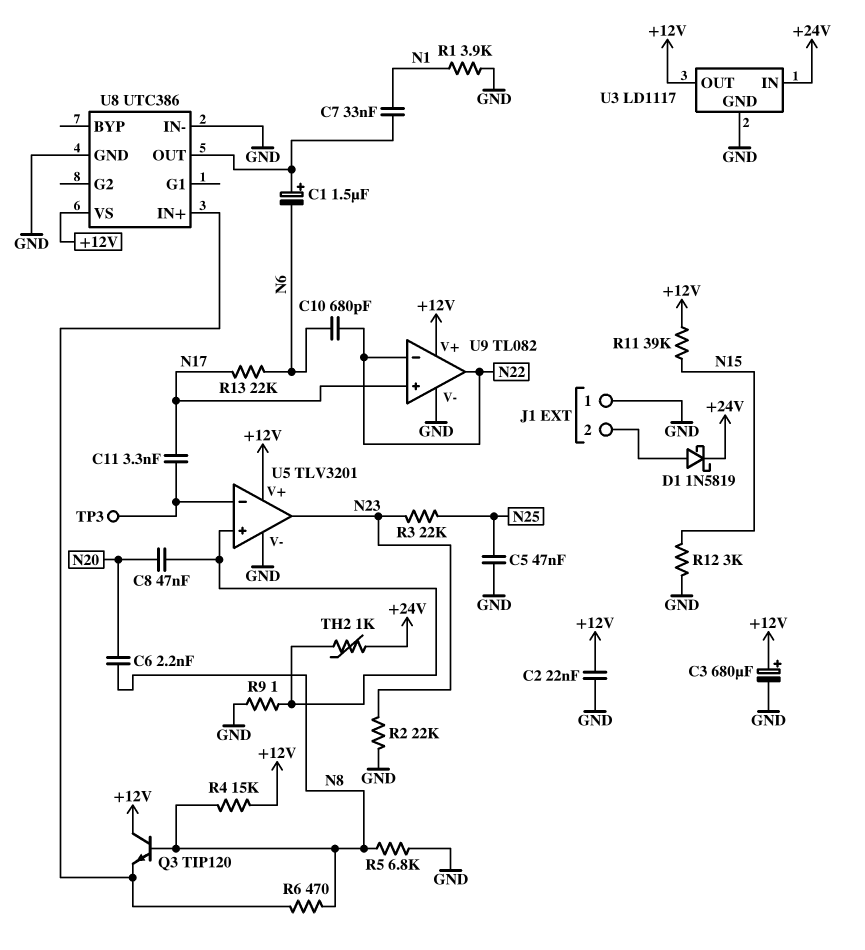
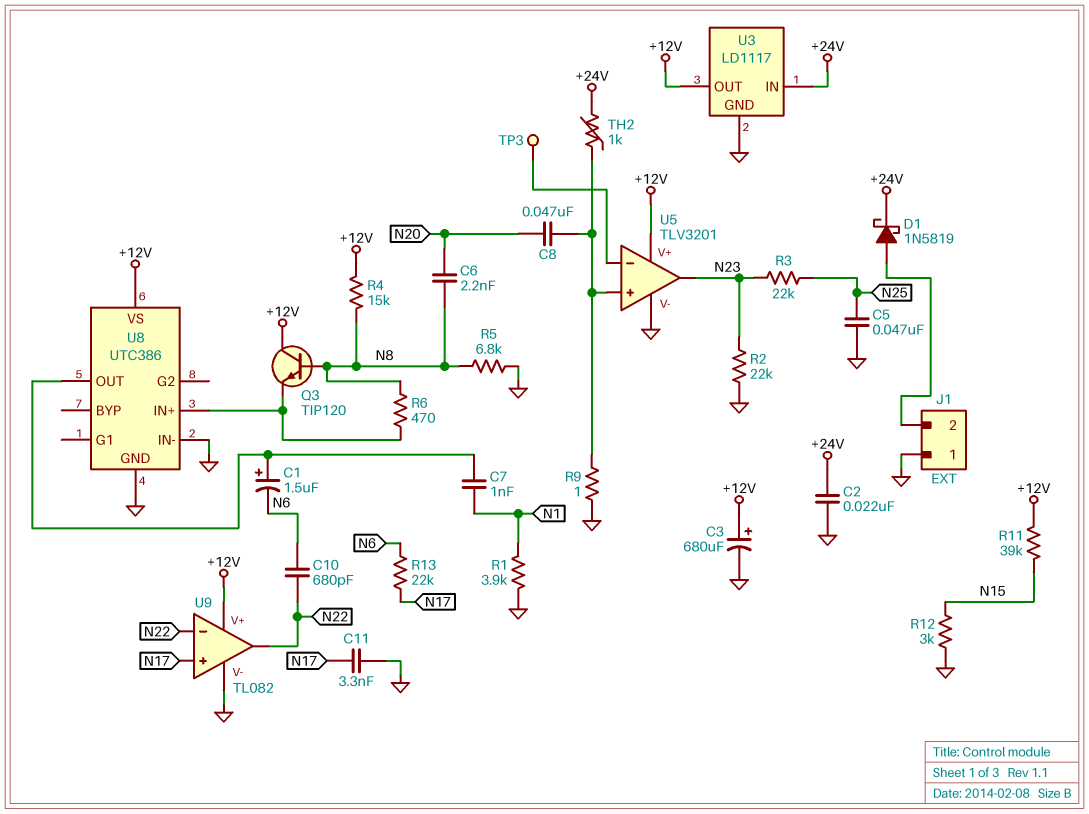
C2: 22nF (+12V, GND) -> 22nF (+24V, GND)
C7: 33nF (N1, U8/OUT) -> 1nF (N1, U8/OUT)
C11: 3.3nF (N17, U5/in-) -> 3.3nF (GND, N17)

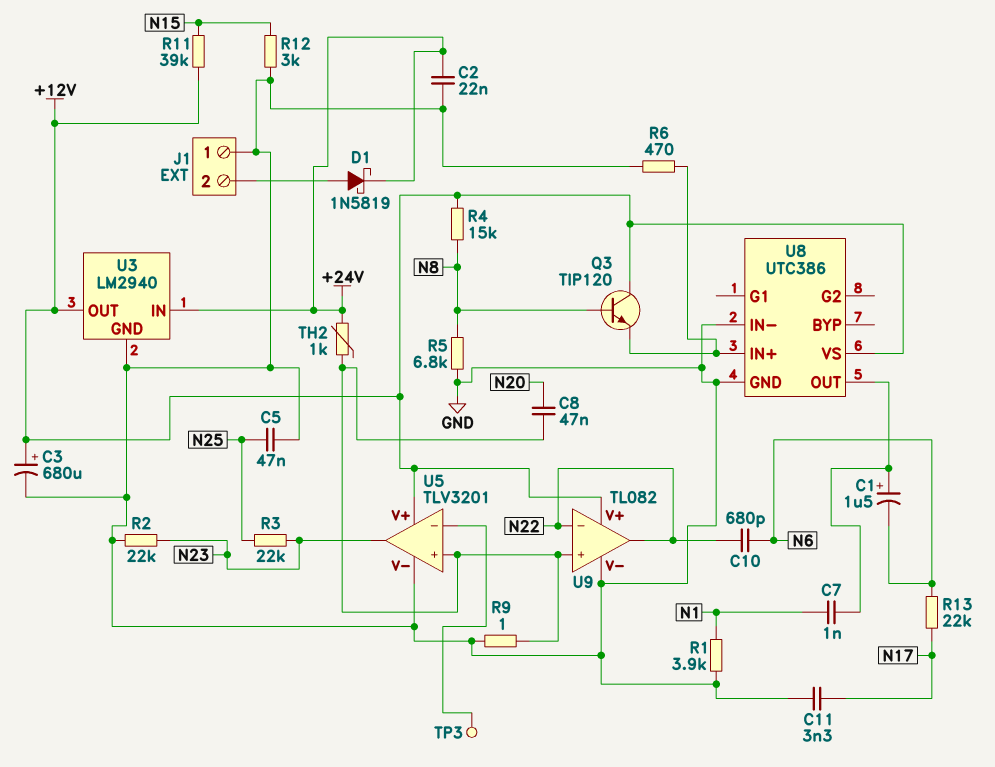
C6: 2.2nF (N8, N20) -> none
R6: 470 (N8, U8/IN+) -> 470 (GND, U8/IN+)
U3: LD1117 -> LM2940
U9 pin in+: N17 -> U5/in+

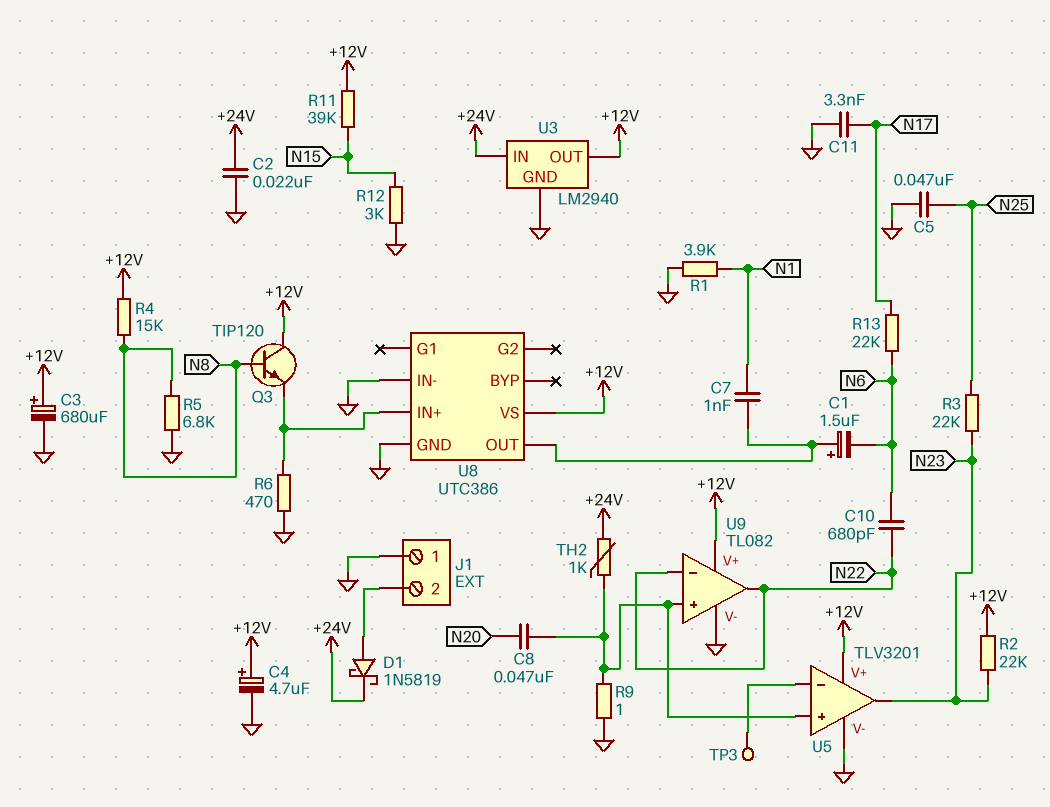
C4: none -> 4.7uF (plus +12V, minus GND)
R2: 22k (GND, N23) -> 22k (+12V, N23)

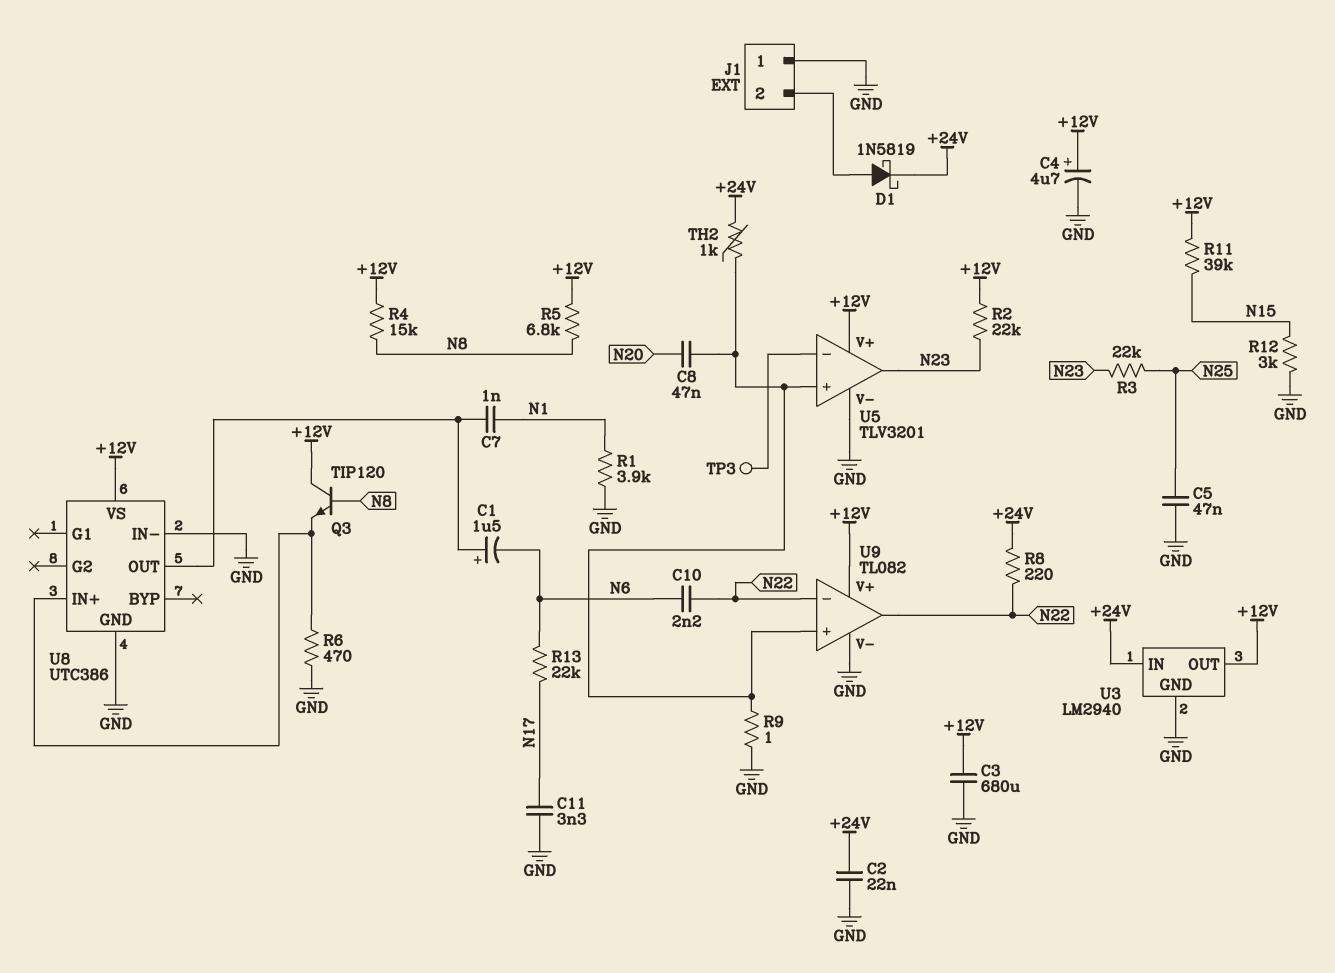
C3: 680uF (plus +12V, minus GND) -> 680uF (+12V, GND)
C10: 680pF (N6, N22) -> 2.2nF (N6, N22)
R5: 6.8k (GND, N8) -> 6.8k (+12V, N8)
R8: none -> 220 (+24V, N22)

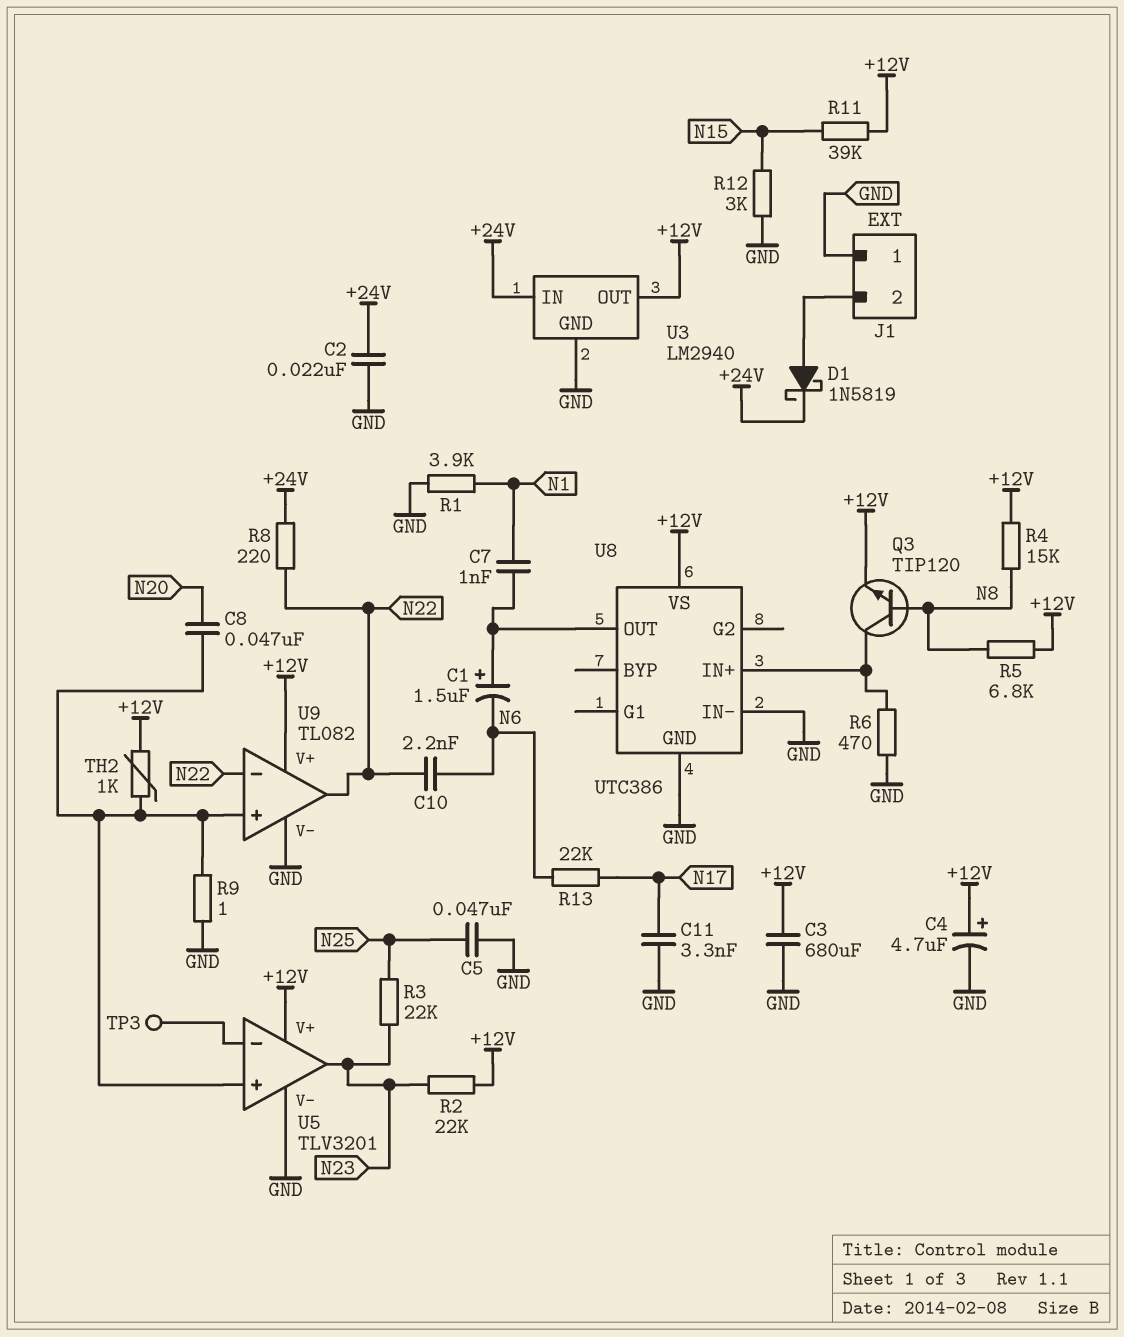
Q3: NPN TIP120 (B N8, C +12V, E U8/IN+) -> NPN TIP120 (B N8, C U8/IN+, E +12V)
TH2: 1k (+24V, U5/in+) -> 1k (+12V, U5/in+)

